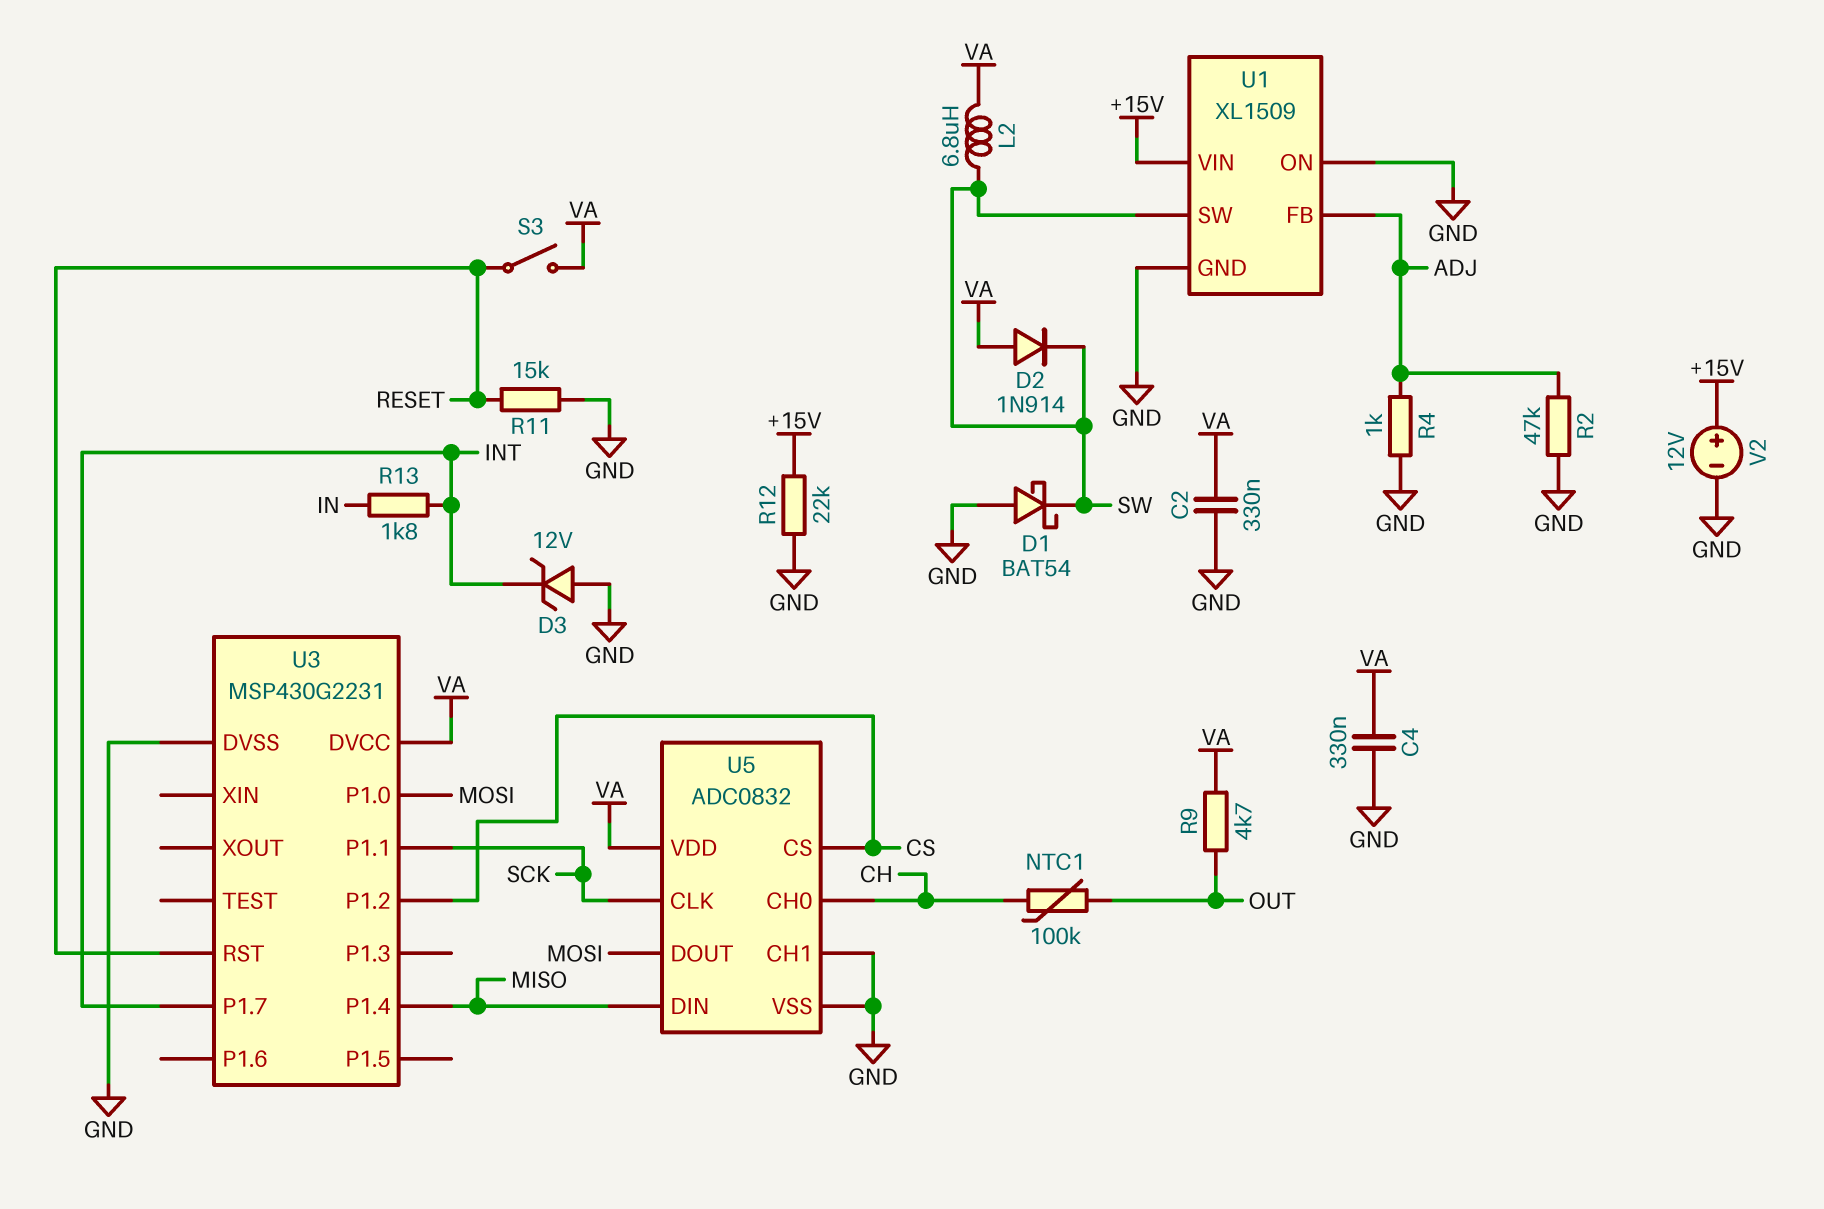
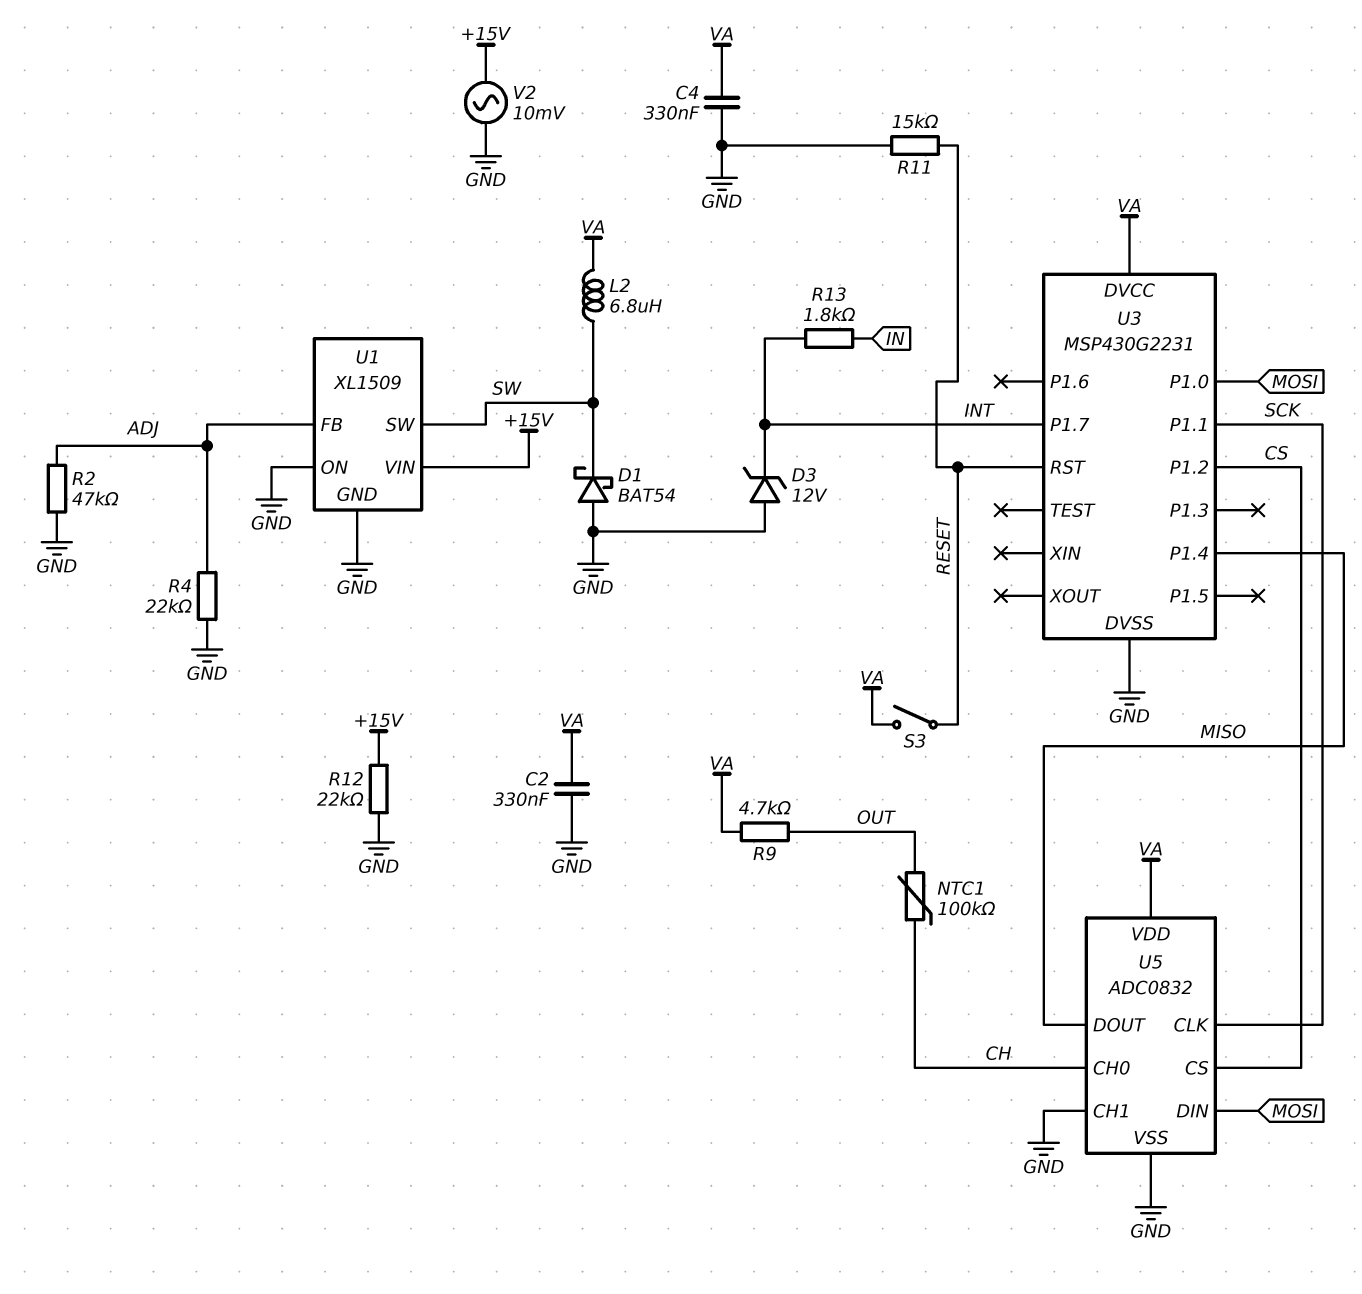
D2: diode 1N914 (A VA, K SW) -> none
R4: 1k (ADJ, GND) -> 22k (ADJ, GND)
U5 pin DIN: MISO -> MOSI
U5 pin DOUT: MOSI -> MISO
V2: 12V (plus +15V, minus GND) -> AC 10mV (+15V, GND)

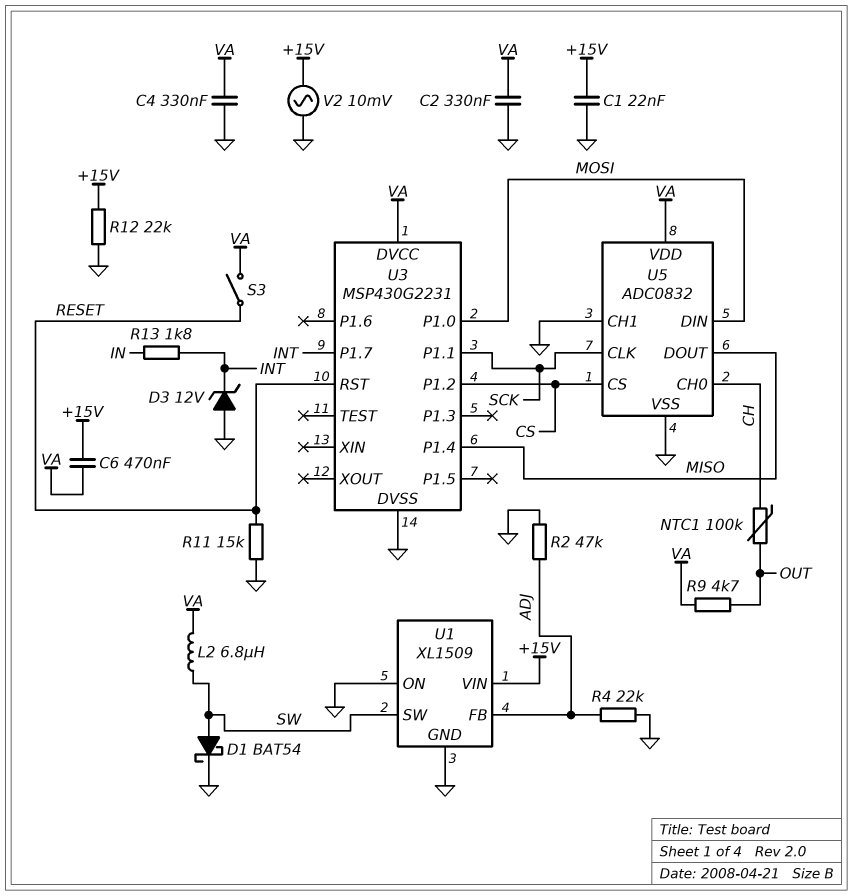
C1: none -> 22nF (+15V, GND)
C6: none -> 470nF (+15V, VA)
D1: schottky BAT54 (A GND, K SW) -> schottky BAT54 (A SW, K GND)

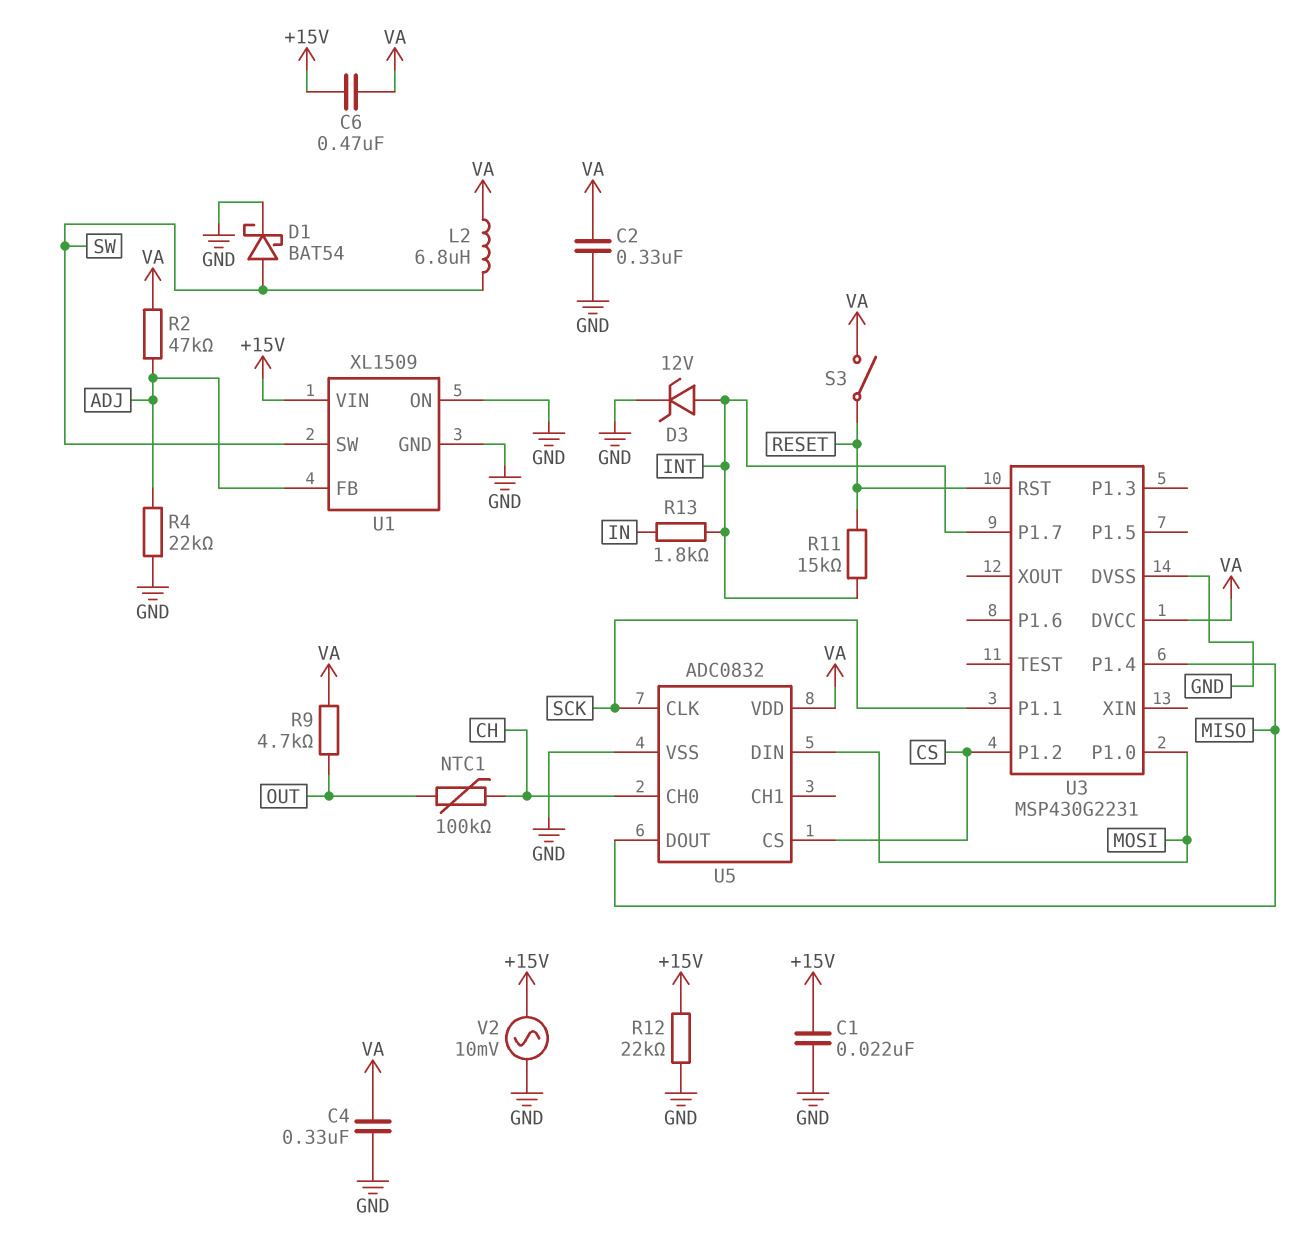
D3: zener 12V (A GND, K INT) -> zener 12V (A INT, K GND)
R2: 47k (ADJ, GND) -> 47k (ADJ, VA)
R11: 15k (GND, RESET) -> 15k (INT, RESET)
U5 pin CH1: GND -> none

